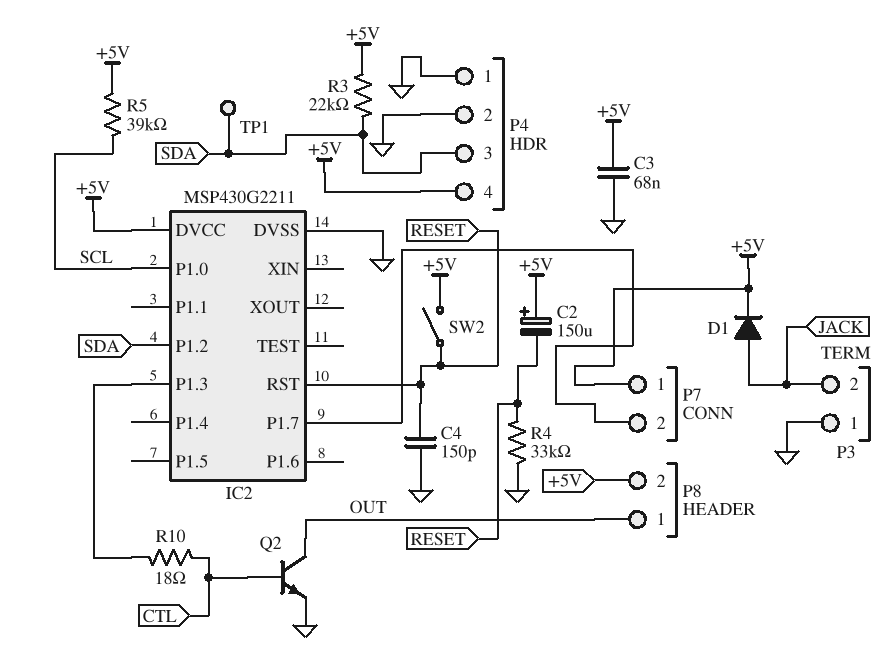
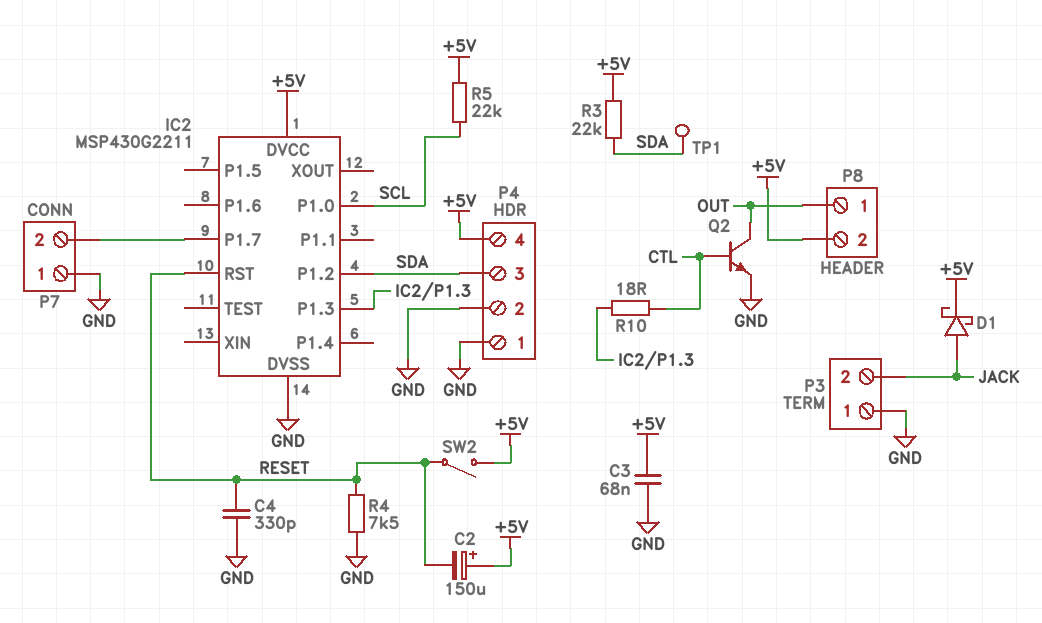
C4: 150pF (GND, RESET) -> 330pF (GND, RESET)
D1: diode (A JACK, K +5V) -> schottky (A JACK, K +5V)
P7 pin 1: +5V -> GND
R4: 33k (GND, RESET) -> 7.5k (GND, RESET)
R5: 39k (+5V, SCL) -> 22k (+5V, SCL)

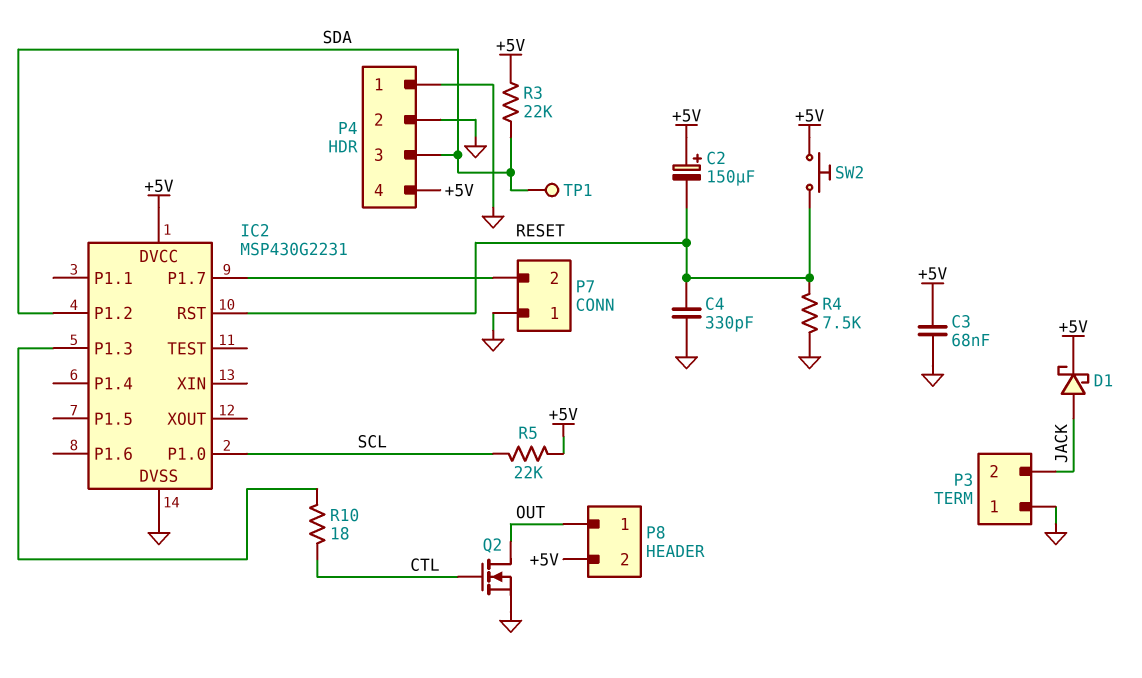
IC2: MSP430G2211 -> MSP430G2231
Q2: NPN (B CTL, C OUT, E GND) -> NMOS (G CTL, D OUT, S GND)
SW2: switch (+5V, RESET) -> button (+5V, RESET)

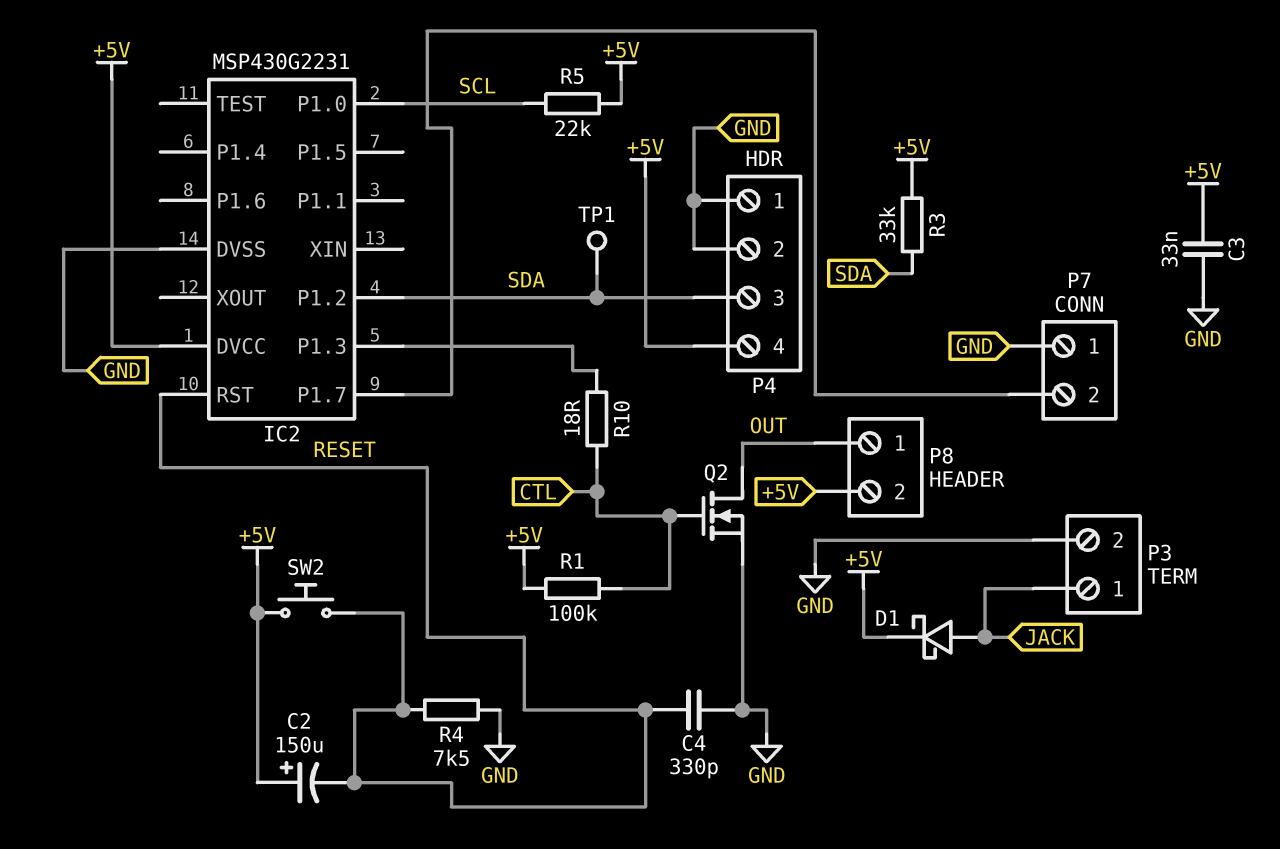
C3: 68nF (+5V, GND) -> 33nF (+5V, GND)
P3 pin 1: GND -> JACK
P3 pin 2: JACK -> GND
R1: none -> 100k (+5V, CTL)
R3: 22k (+5V, SDA) -> 33k (+5V, SDA)

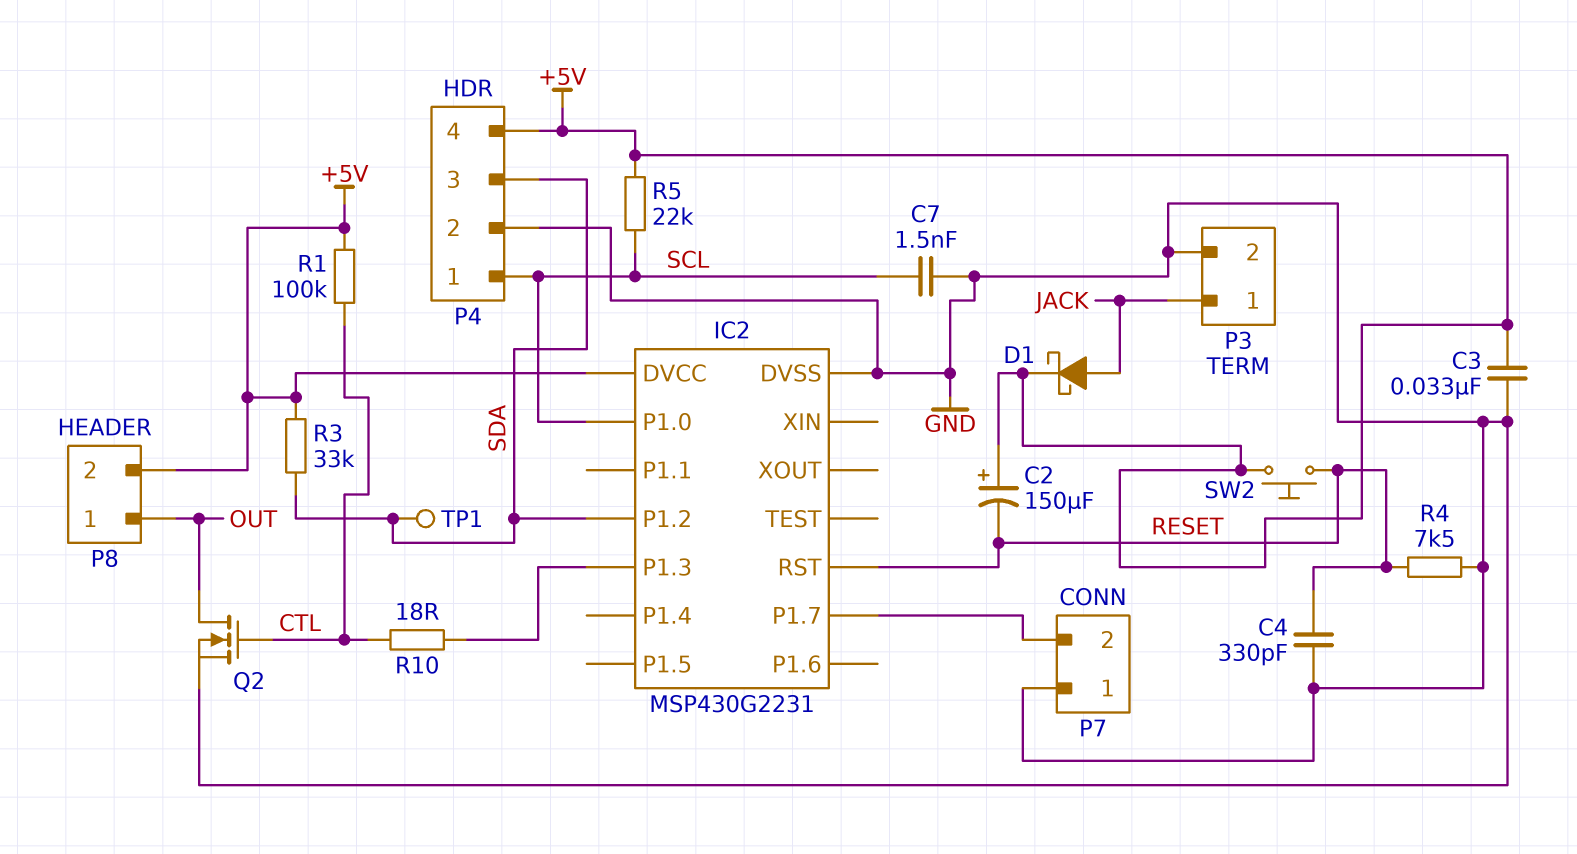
C7: none -> 1.5nF (GND, SCL)
P4 pin 1: GND -> SCL

